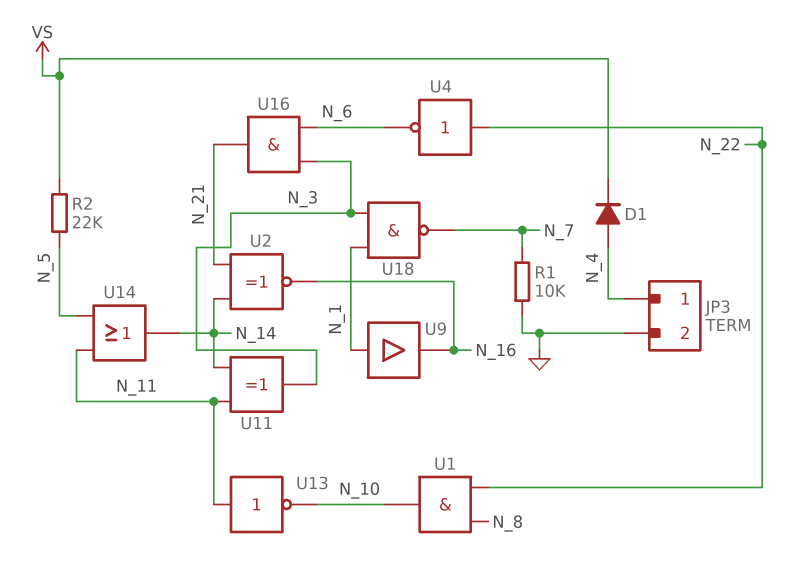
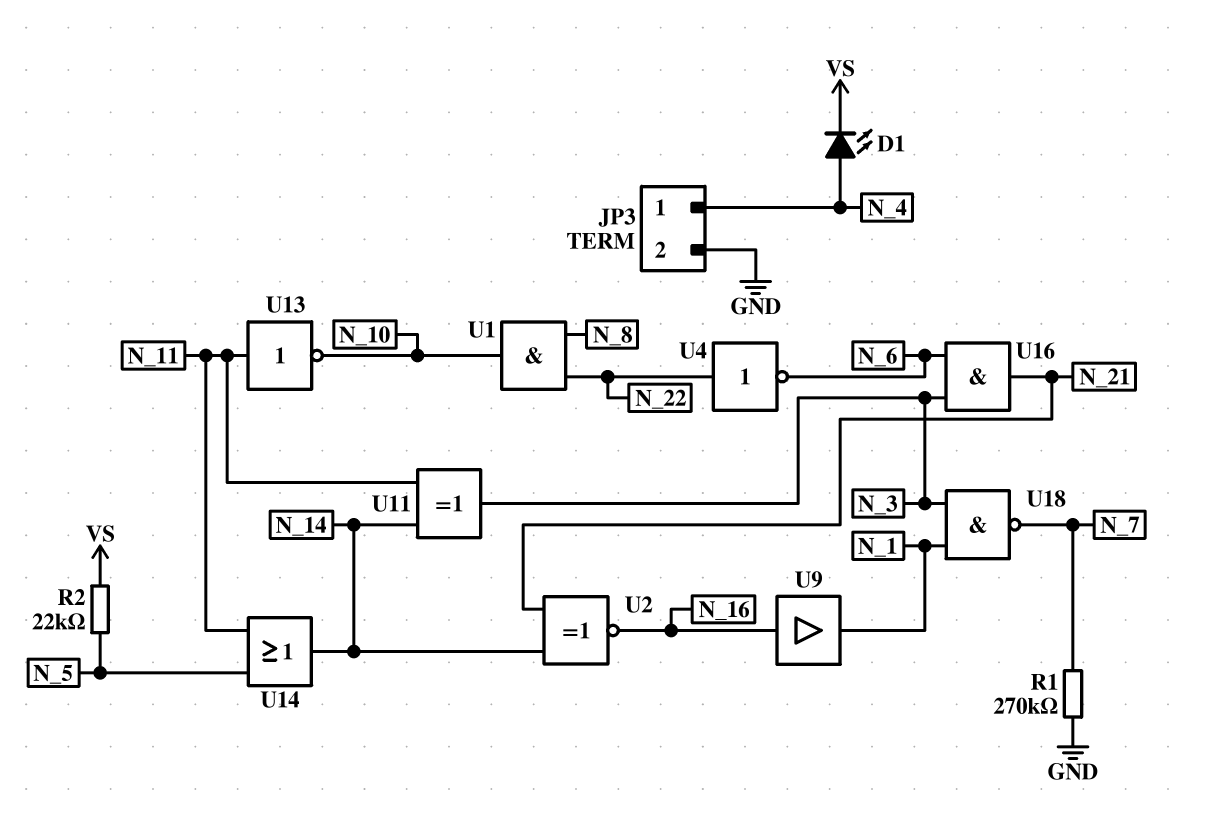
D1: diode (A N_4, K VS) -> LED (A N_4, K VS)
R1: 10k (GND, N_7) -> 270k (GND, N_7)
U9: buffer (in N_1, out N_16) -> buffer (in N_16, out N_1)

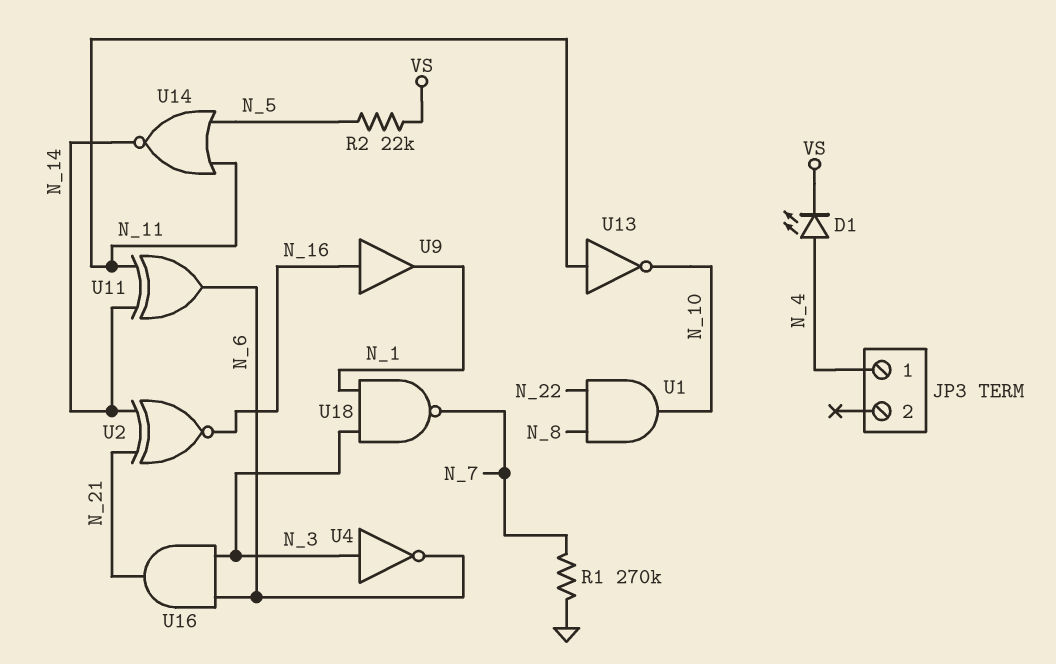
JP3 pin 2: GND -> none
U4: NOT (in N_22, out N_6) -> NOT (in N_3, out N_6)
U11: XOR (in N_11, in N_14, out N_3) -> XOR (in N_11, in N_14, out N_6)
U14: OR (in N_5, in N_11, out N_14) -> NOR (in N_5, in N_11, out N_14)

